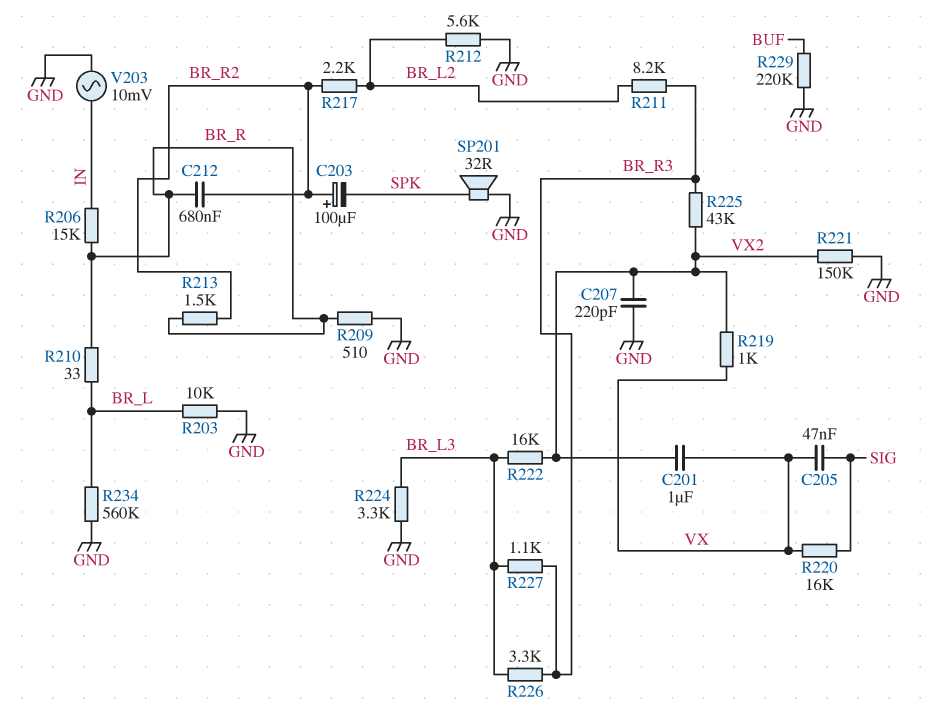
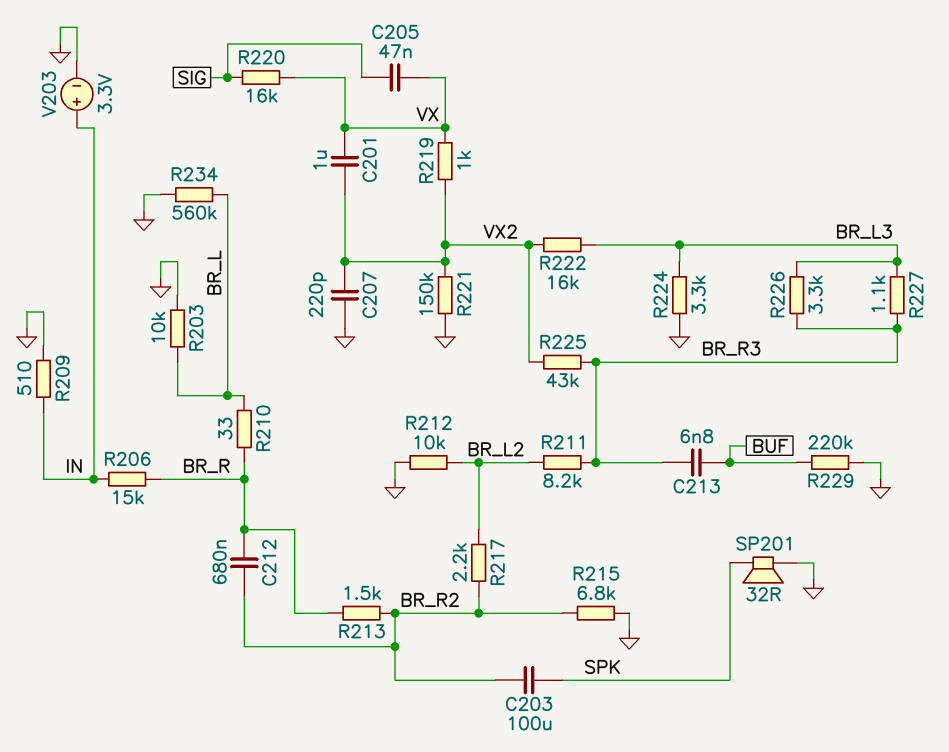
C203: 100uF (plus BR_R2, minus SPK) -> 100uF (BR_R2, SPK)
C213: none -> 6.8nF (BR_R3, BUF)
R209: 510 (BR_R, GND) -> 510 (GND, IN)
R212: 5.6k (BR_L2, GND) -> 10k (BR_L2, GND)
R215: none -> 6.8k (BR_R2, GND)
V203: AC 10mV (GND, IN) -> 3.3V (plus IN, minus GND)

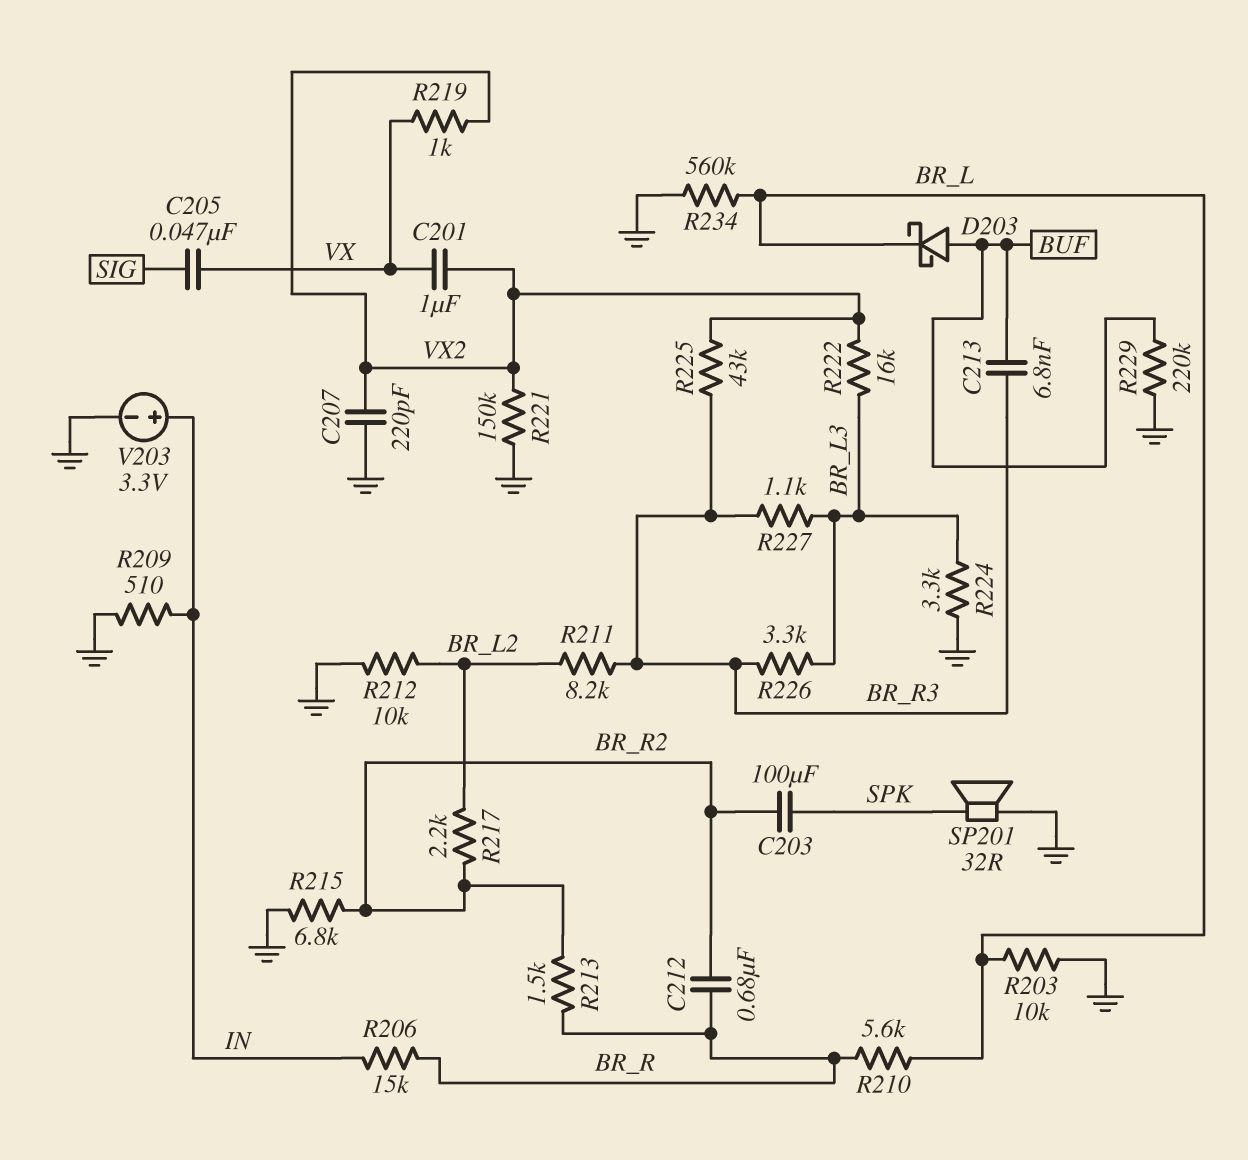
D203: none -> schottky (A BUF, K BR_L)
R210: 33 (BR_L, BR_R) -> 5.6k (BR_L, BR_R)
R220: 16k (SIG, VX) -> none

